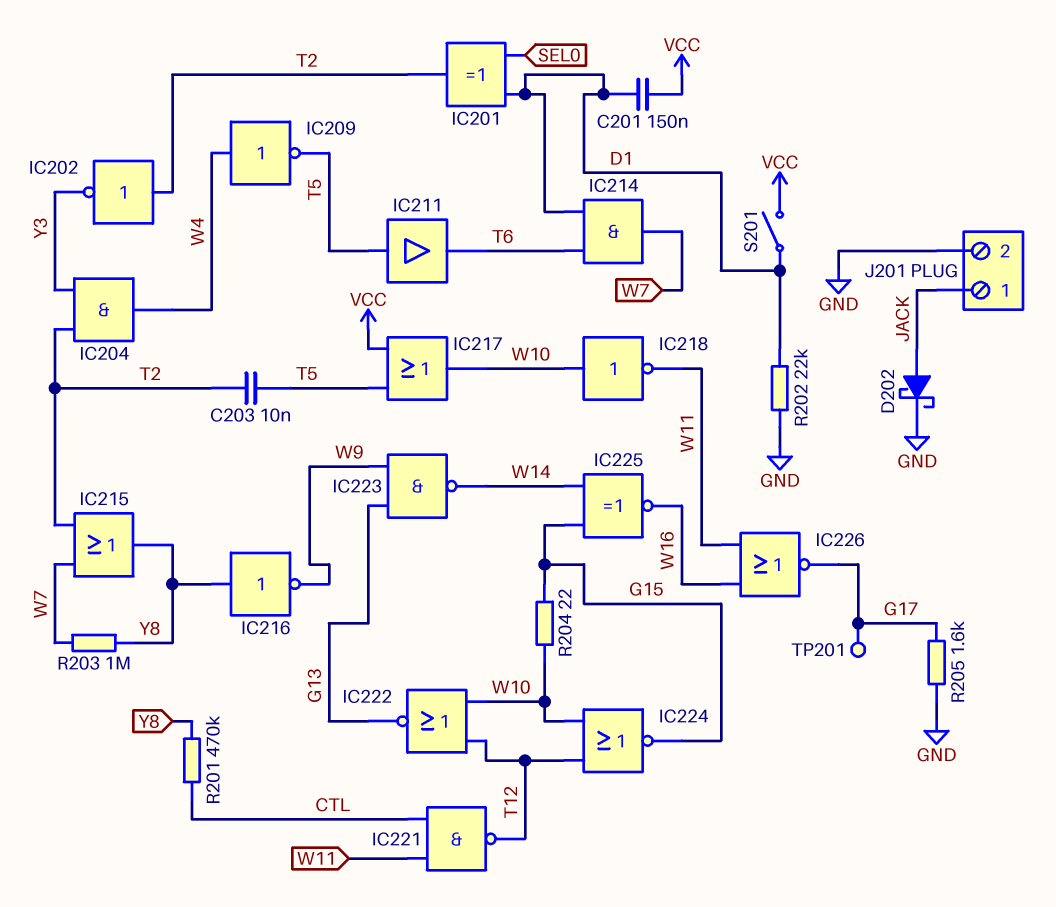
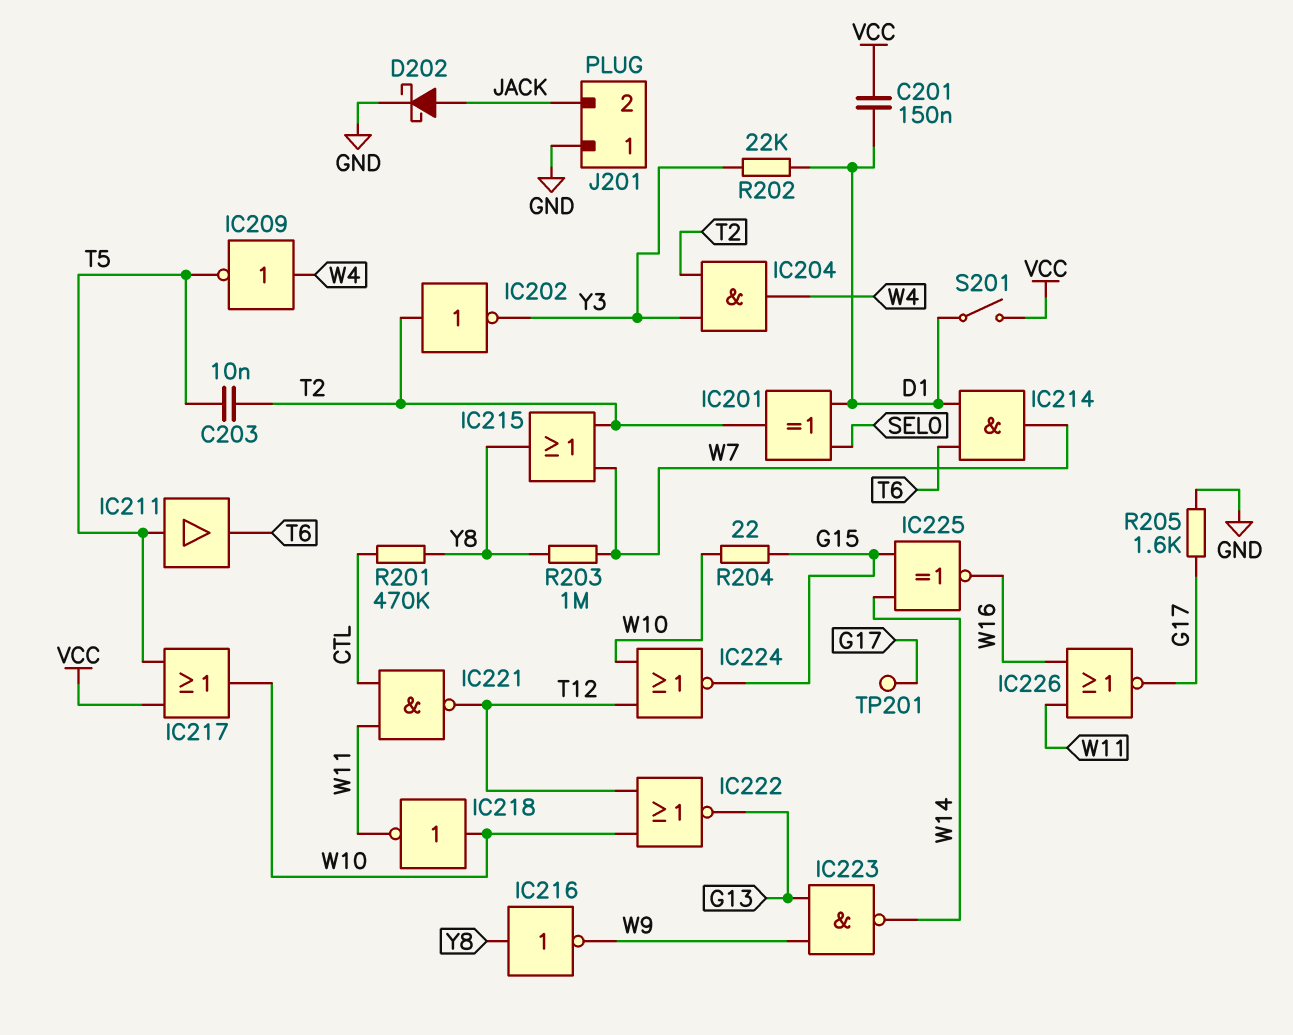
J201 pin 1: JACK -> GND
J201 pin 2: GND -> JACK
R202: 22k (D1, GND) -> 22k (D1, Y3)

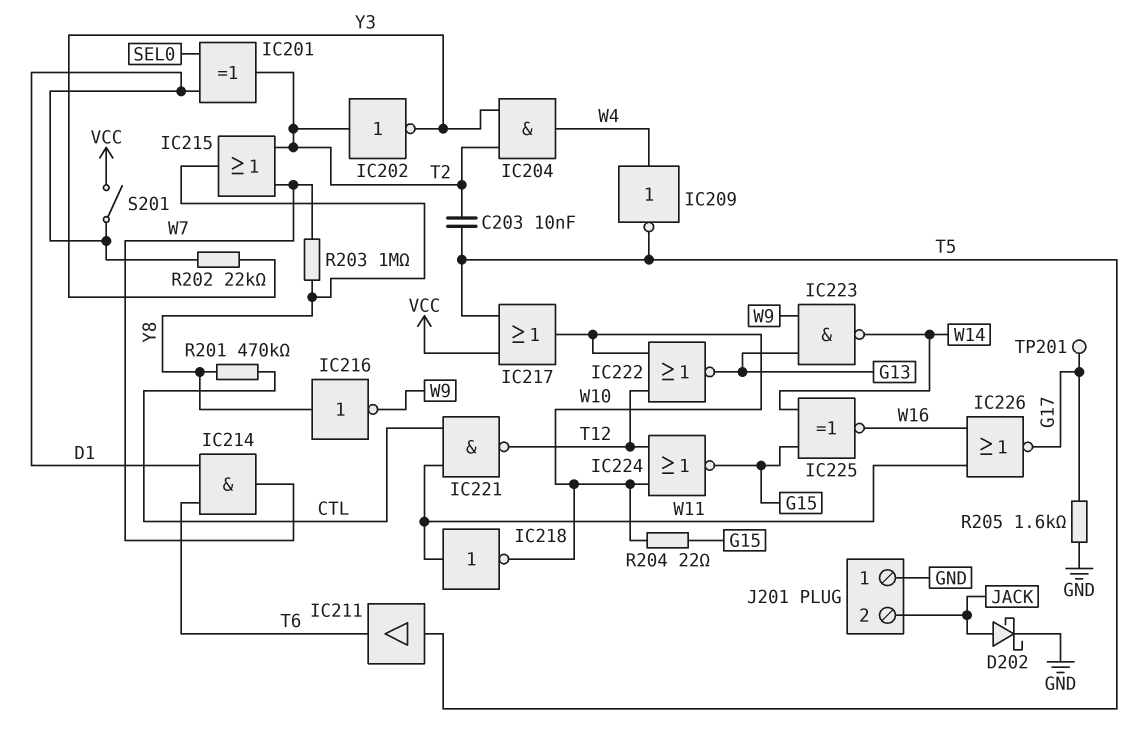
C201: 150nF (D1, VCC) -> none
IC218: NOT (in W10, out W11) -> NOT (in W11, out W10)

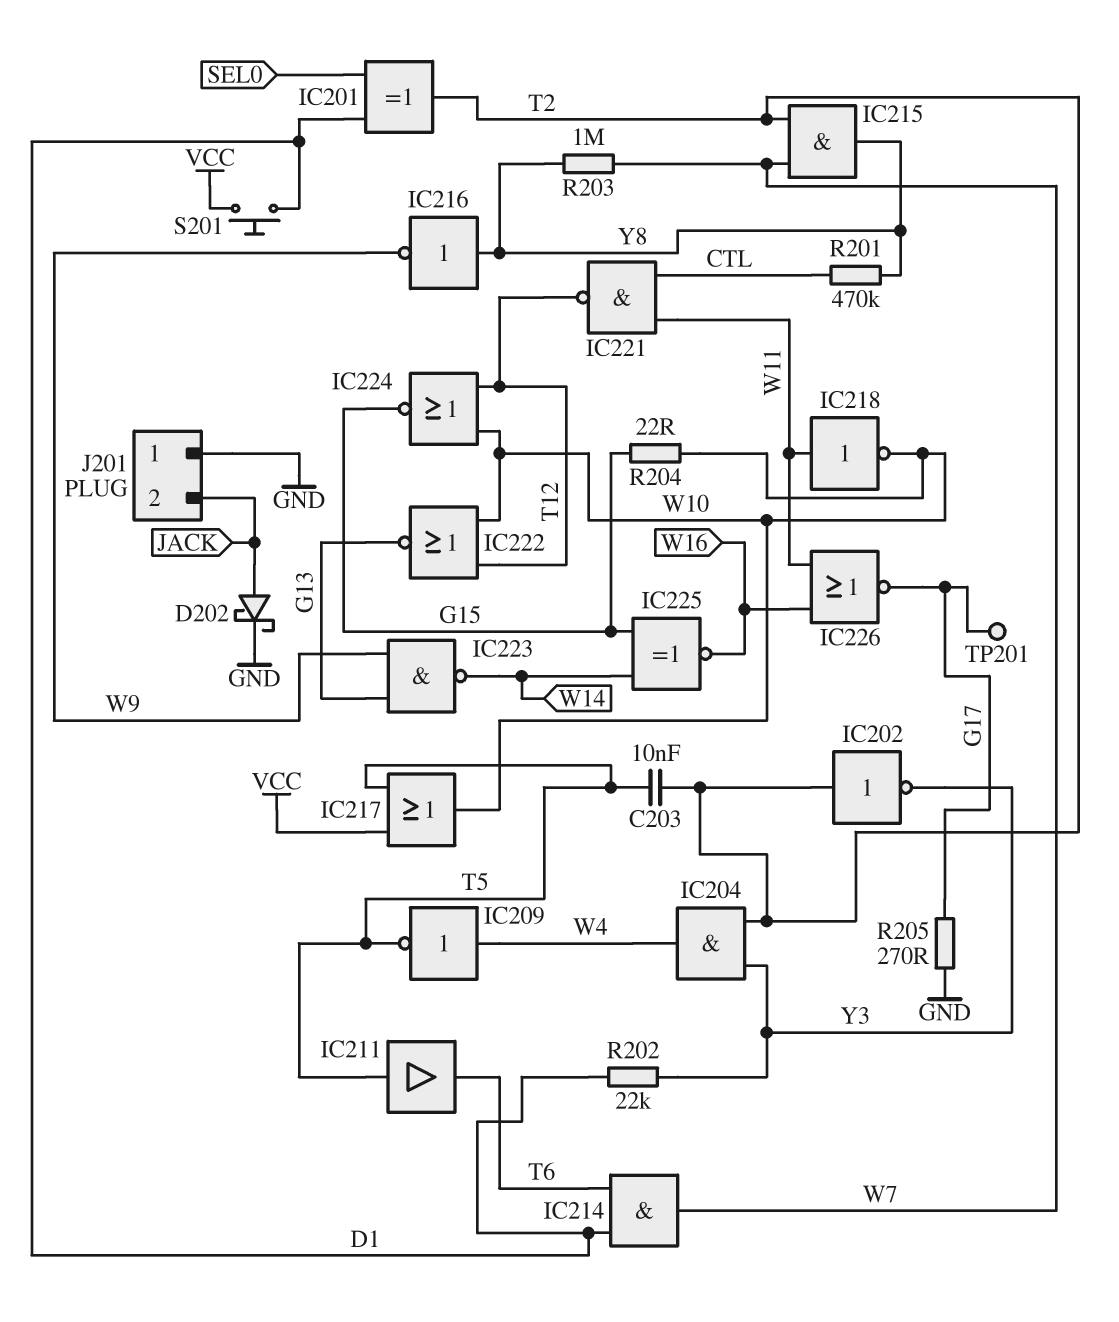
IC215: OR (in T2, in W7, out Y8) -> AND (in T2, in W7, out Y8)
R205: 1.6k (G17, GND) -> 270 (G17, GND)
S201: switch (D1, VCC) -> button (D1, VCC)

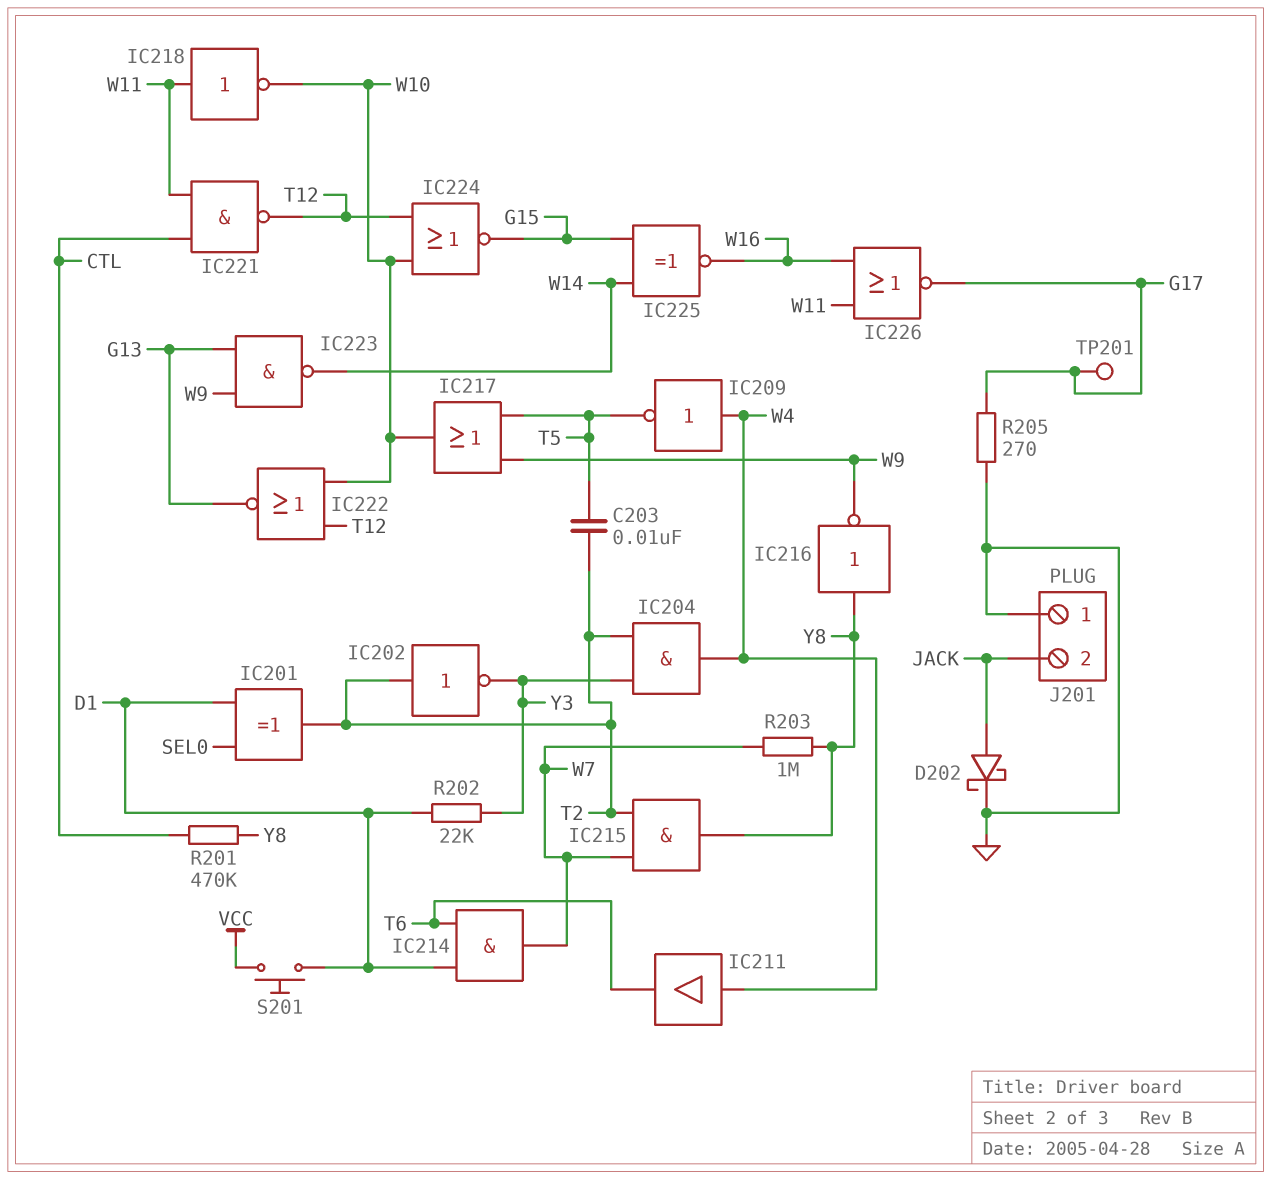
IC211: buffer (in T5, out T6) -> buffer (in W4, out T6)
IC217: OR (in T5, in VCC, out W10) -> OR (in T5, in W9, out W10)
R204: 22 (G15, W10) -> none

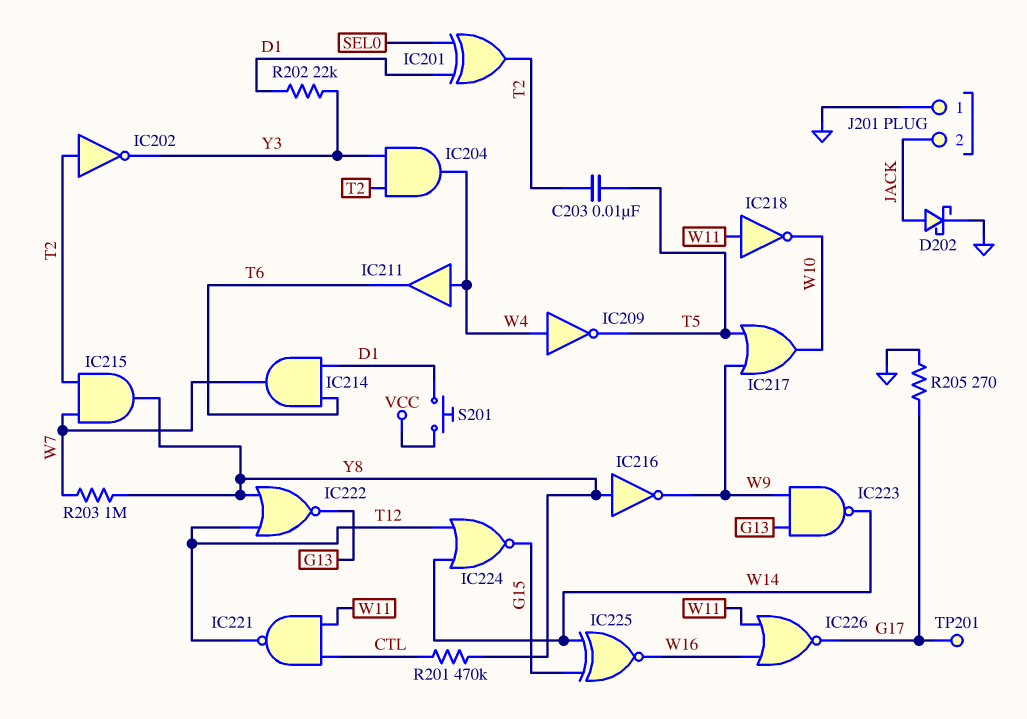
IC222: NOR (in T12, in W10, out G13) -> NOR (in T12, in Y8, out G13)
IC224: NOR (in T12, in W10, out G15) -> NOR (in T12, in W14, out G15)

